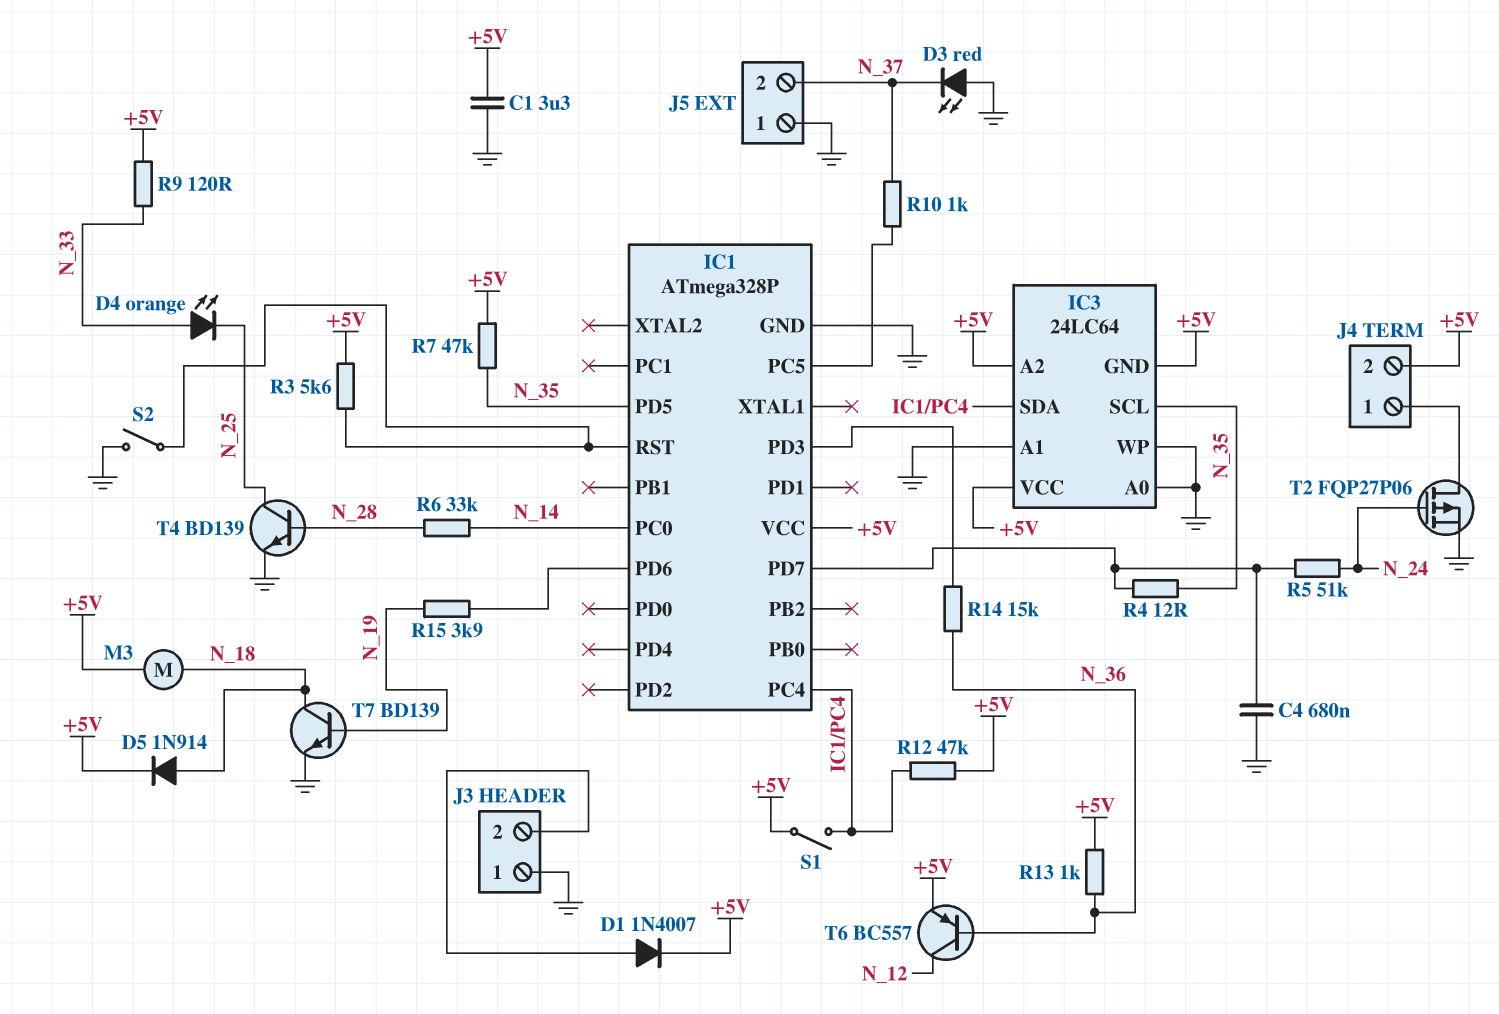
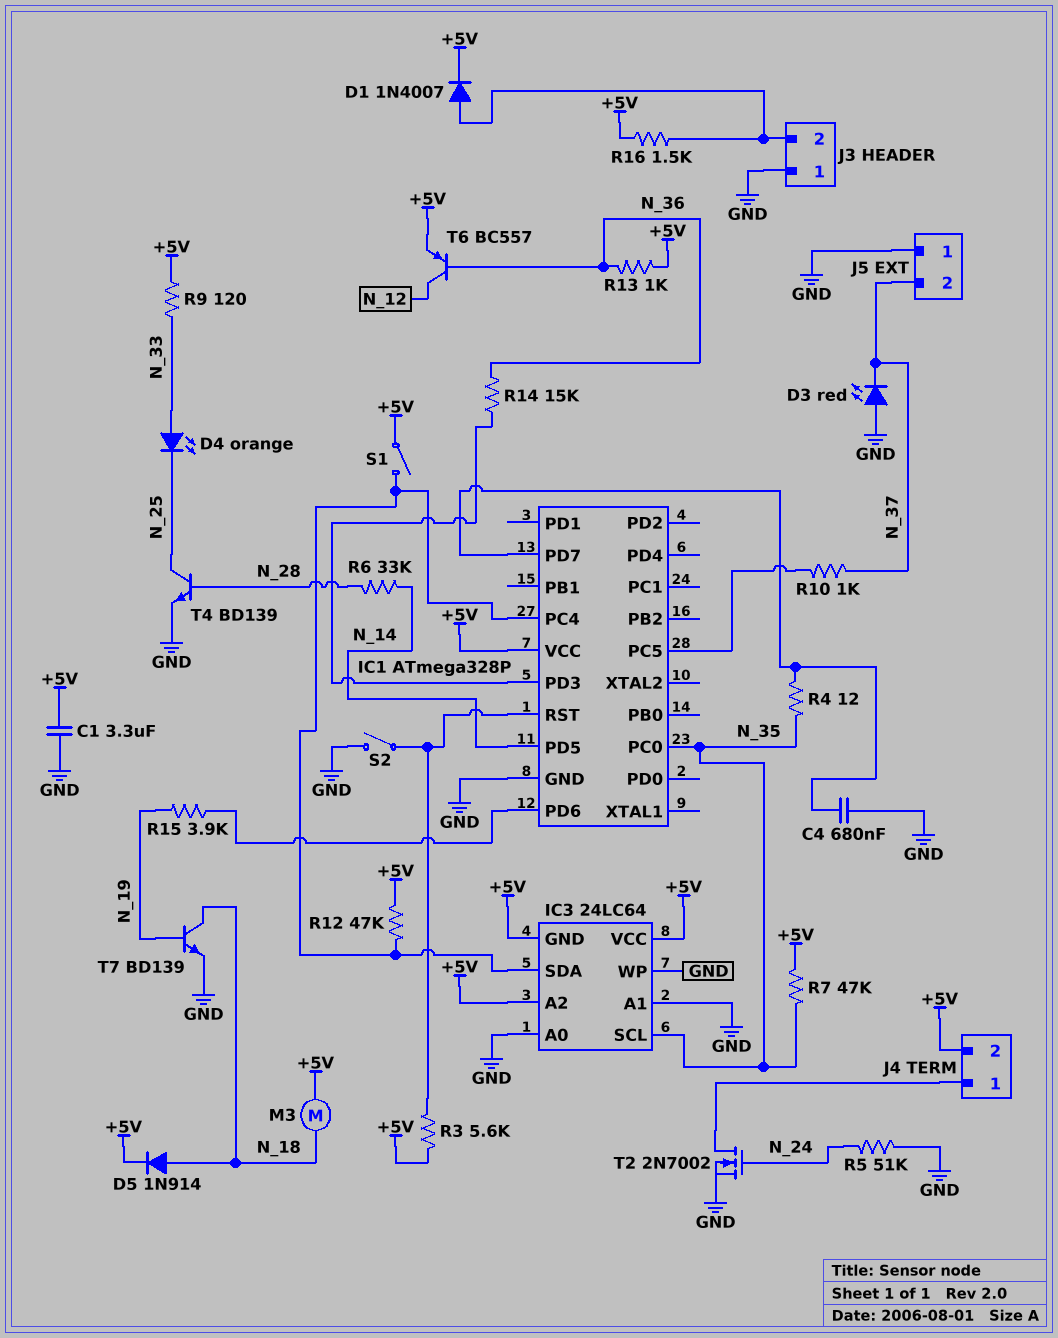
IC1 pin PC0: N_14 -> N_35
IC1 pin PD5: N_35 -> N_14
R5: 51k (IC1/PD7, N_24) -> 51k (GND, N_24)
R16: none -> 1.5k (+5V, J3/2)
T2: PMOS FQP27P06 (G N_24, D J4/1, S GND) -> NMOS 2N7002 (G N_24, D J4/1, S GND)

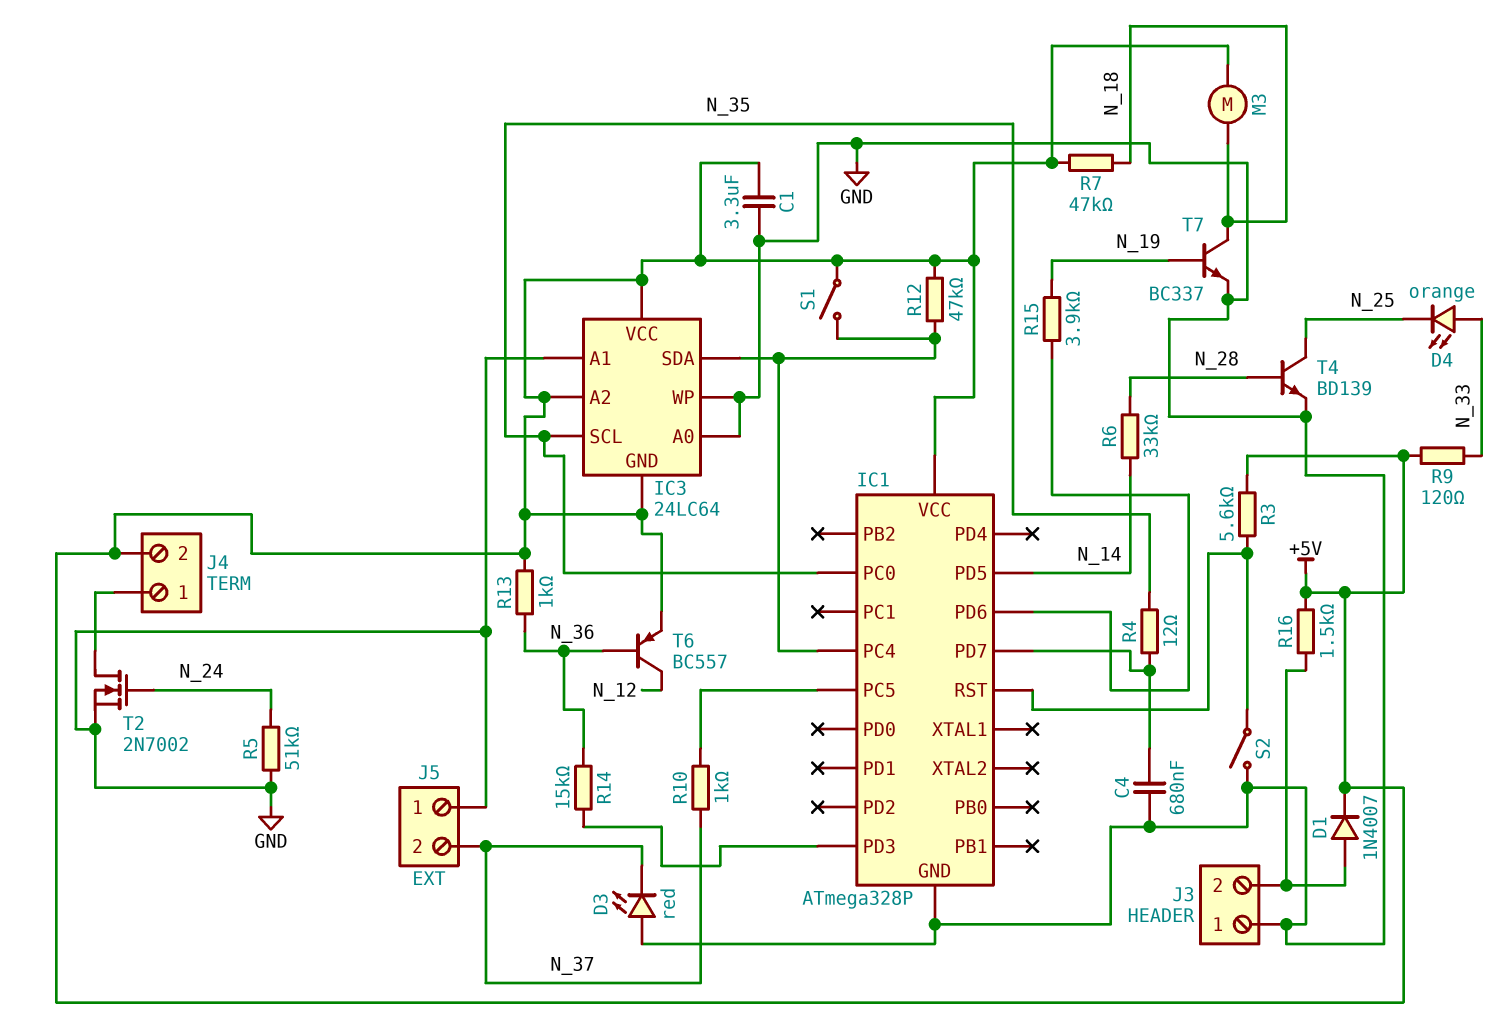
D5: diode 1N914 (A N_18, K +5V) -> none
R7: 47k (+5V, N_35) -> 47k (+5V, N_18)
T7: NPN BD139 (B N_19, C N_18, E GND) -> NPN BC337 (B N_19, C N_18, E GND)

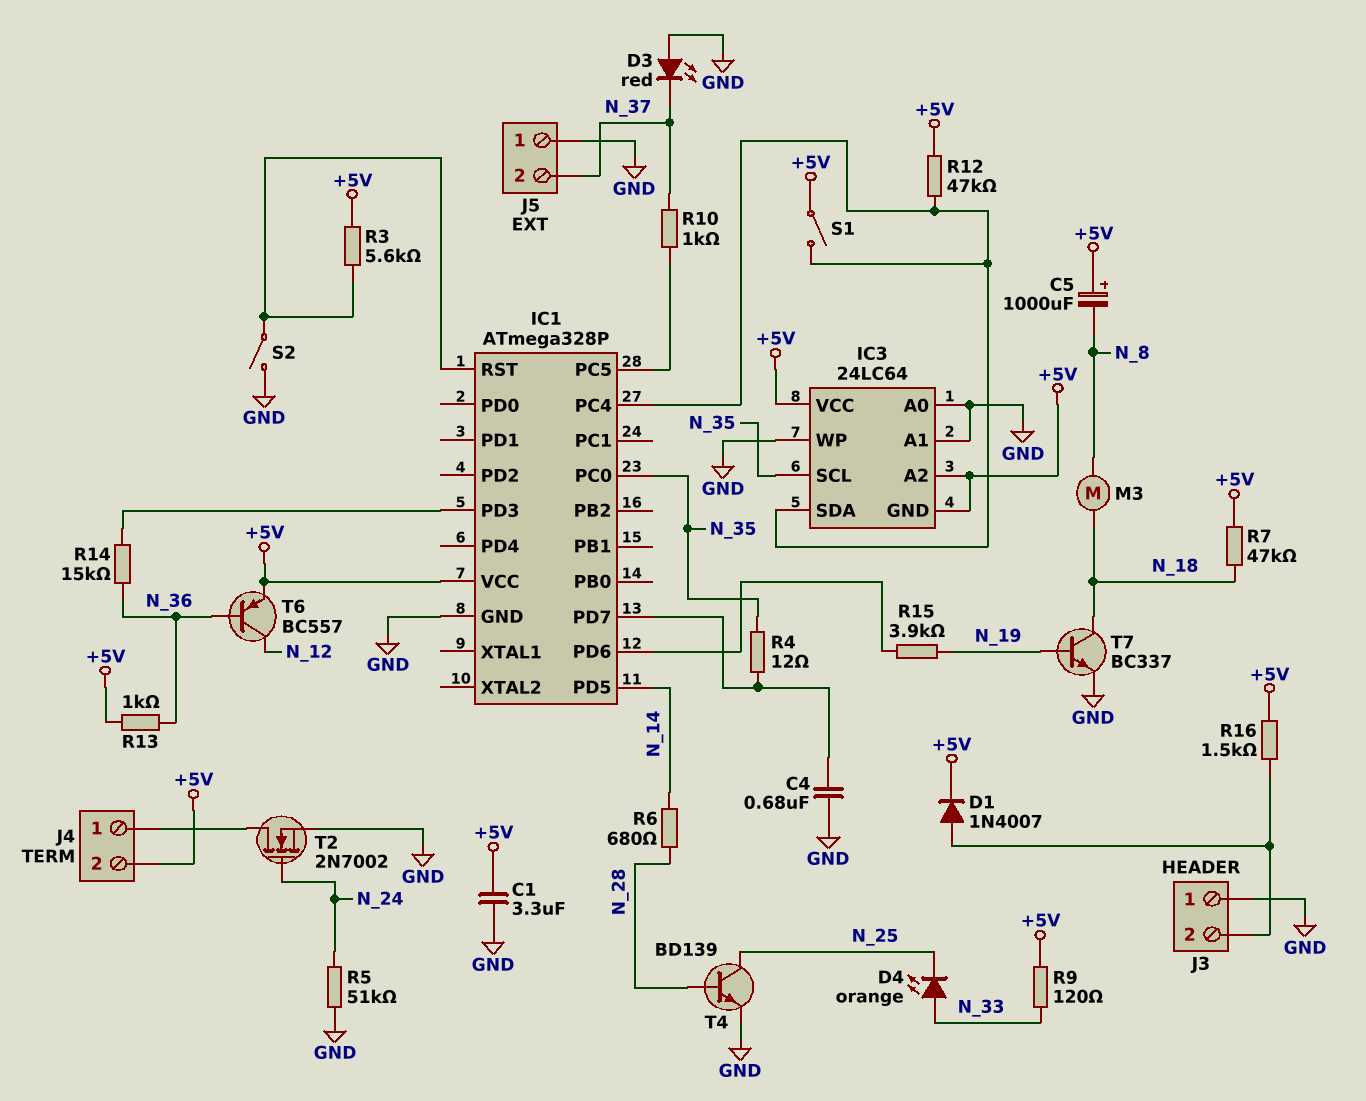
C5: none -> 1000uF (plus +5V, minus N_8)
M3: motor (+5V, N_18) -> motor (N_8, N_18)
R6: 33k (N_14, N_28) -> 680 (N_14, N_28)

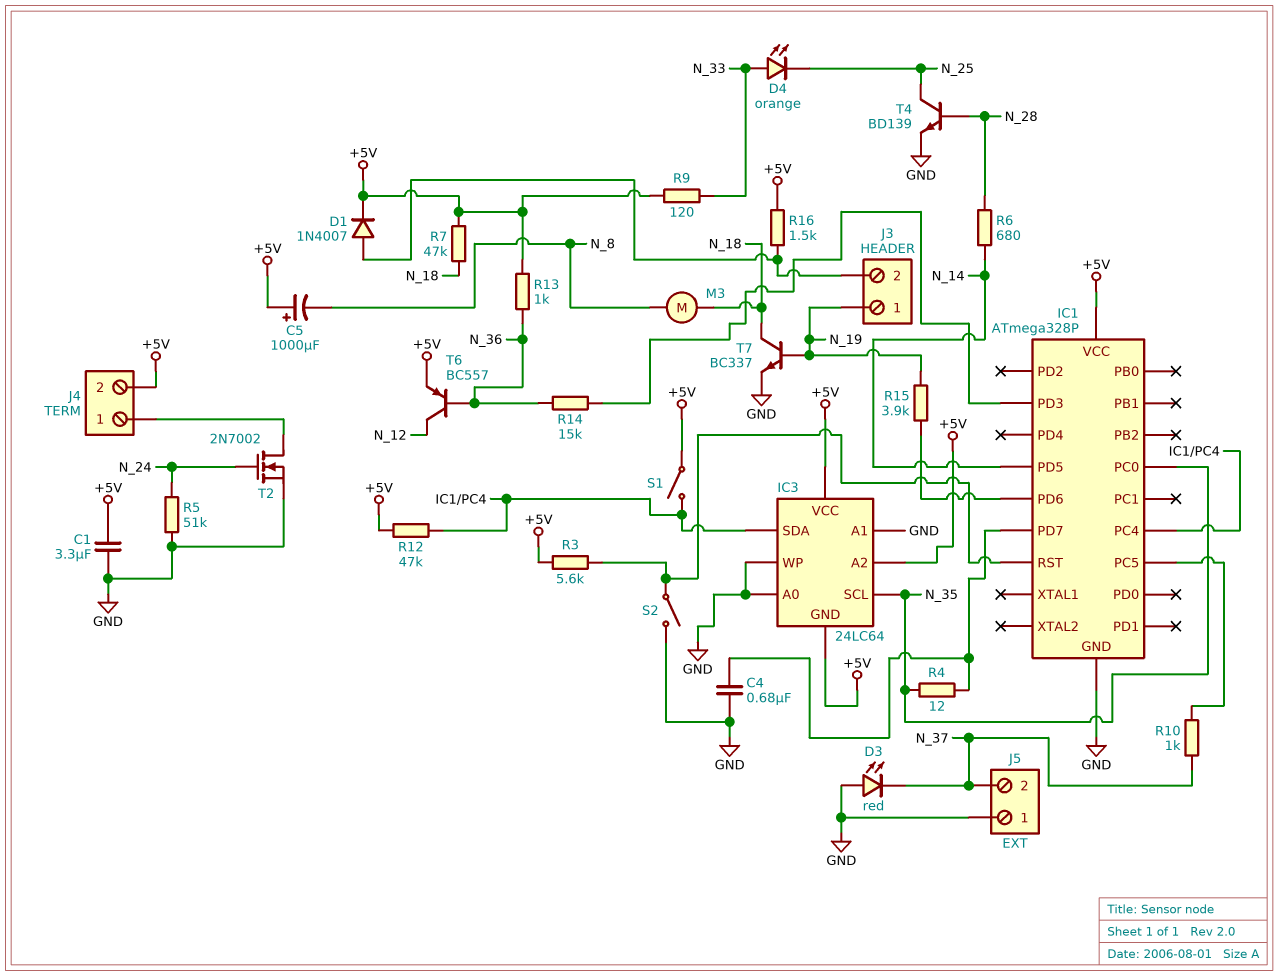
J3 pin 1: GND -> N_19

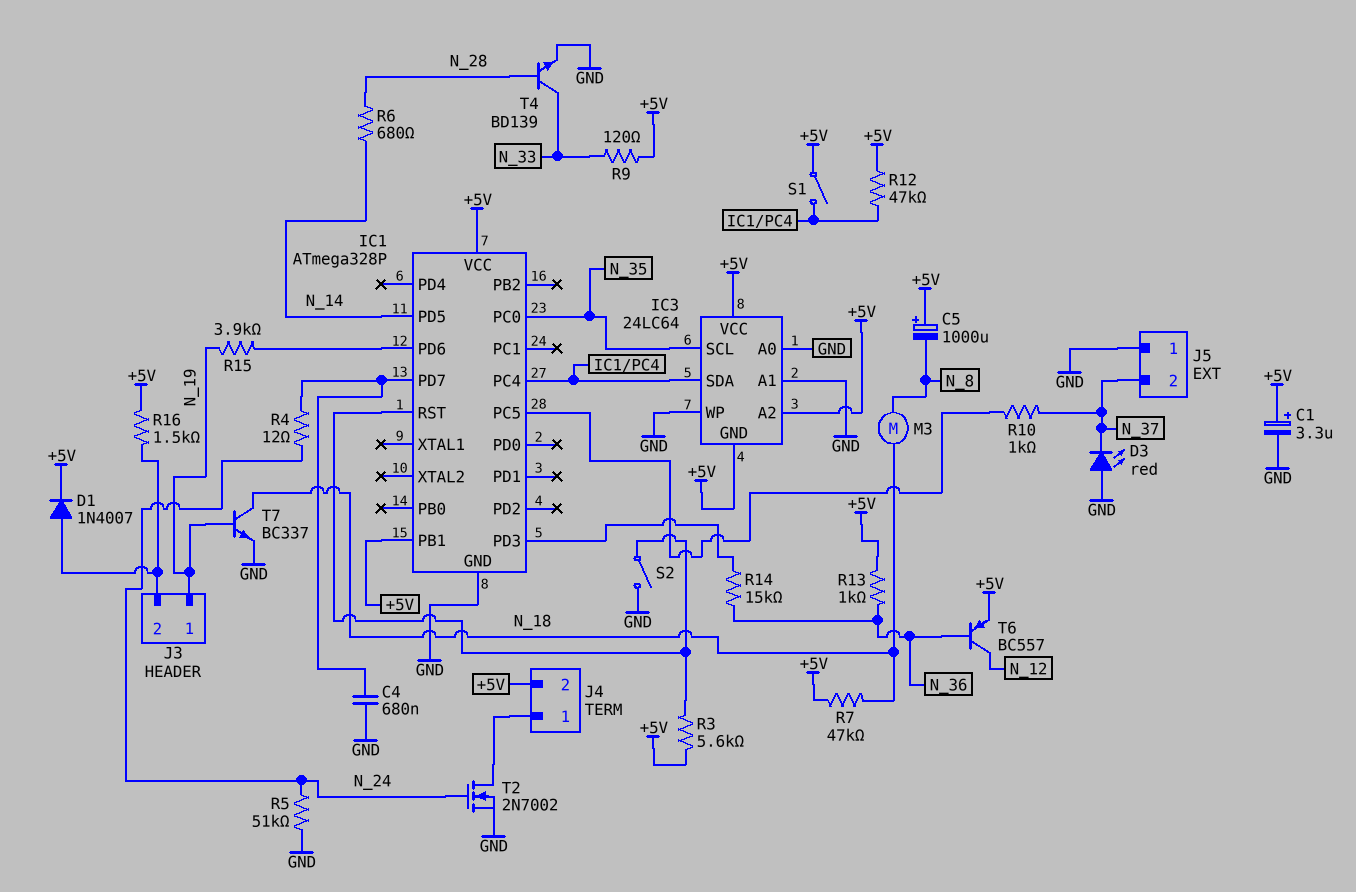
C1: 3.3uF (+5V, GND) -> 3.3uF (plus +5V, minus GND)
D4: LED orange (A N_33, K N_25) -> none
IC1 pin PB1: none -> +5V
R4: 12 (IC1/PD7, N_35) -> 12 (IC1/PD7, N_24)
T4: NPN BD139 (B N_28, C N_25, E GND) -> NPN BD139 (B N_28, C N_33, E GND)

